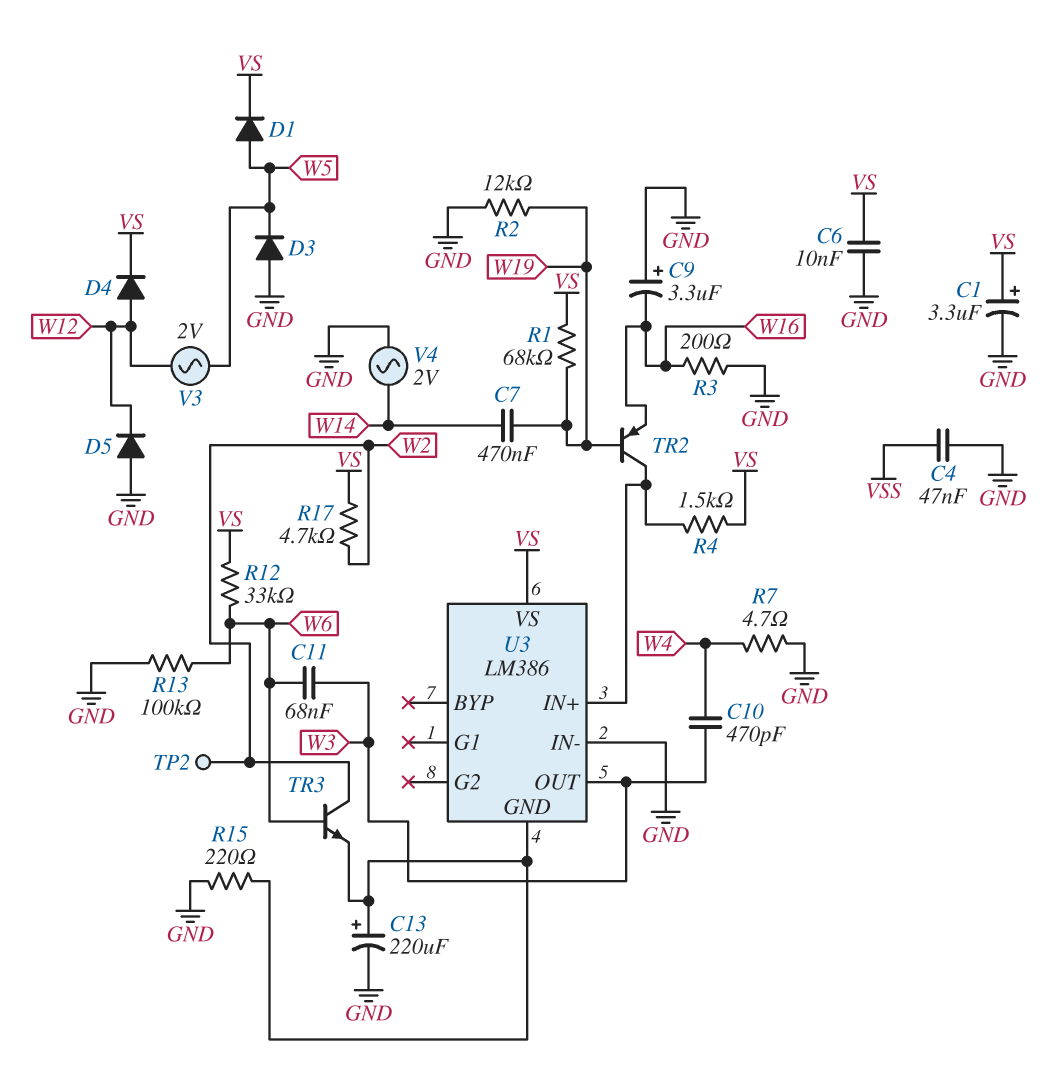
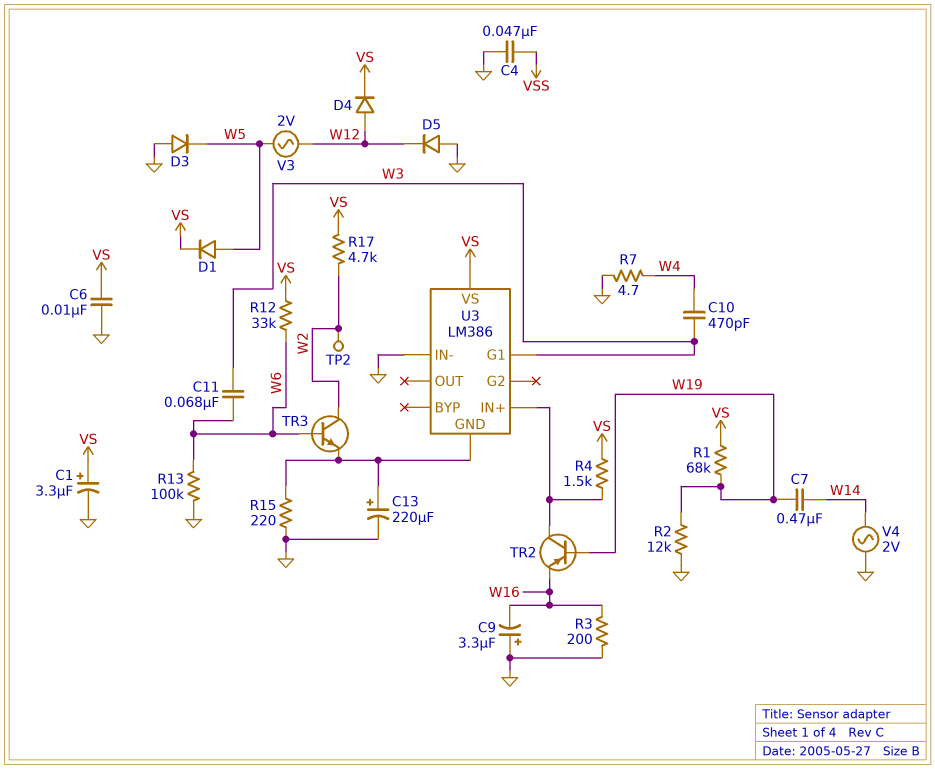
U3 pin G1: none -> W3
U3 pin OUT: W3 -> none

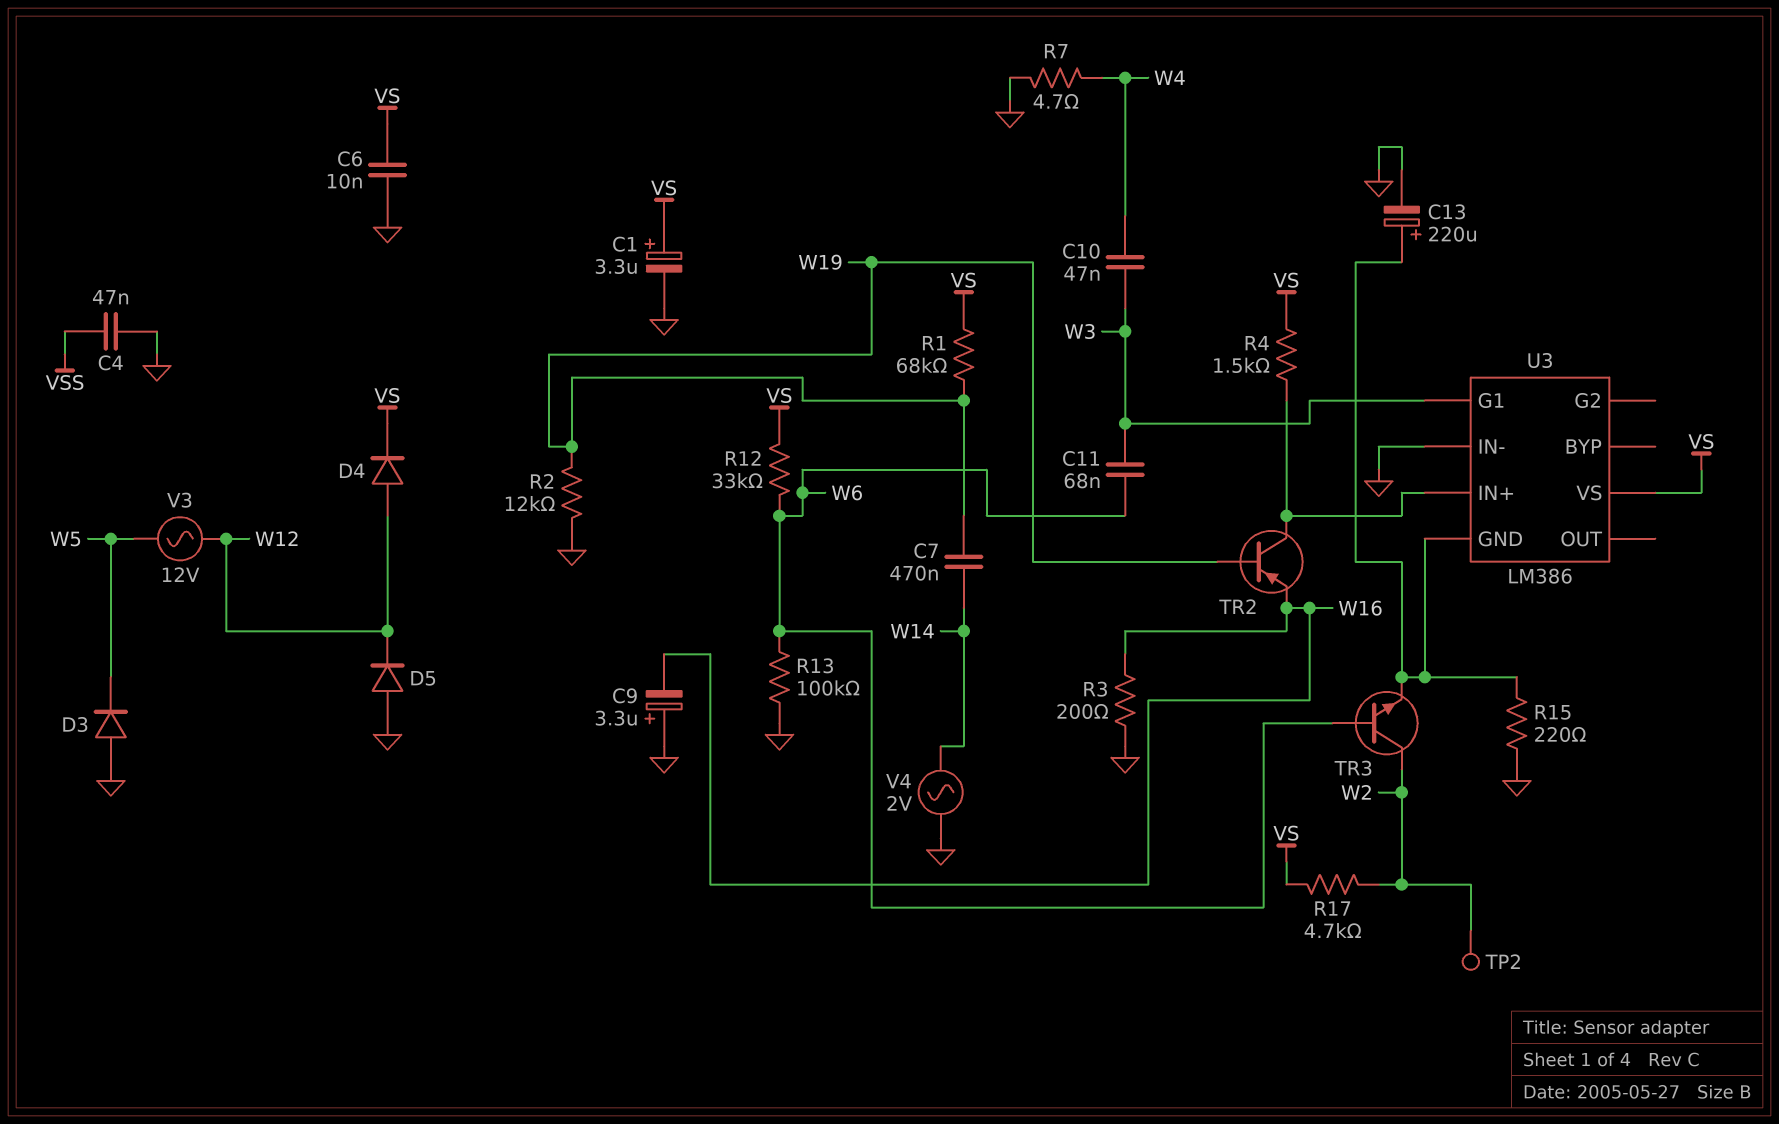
C10: 470pF (W3, W4) -> 47nF (W3, W4)
D1: diode (A W5, K VS) -> none
V3: AC 2V (W5, W12) -> AC 12V (W5, W12)

